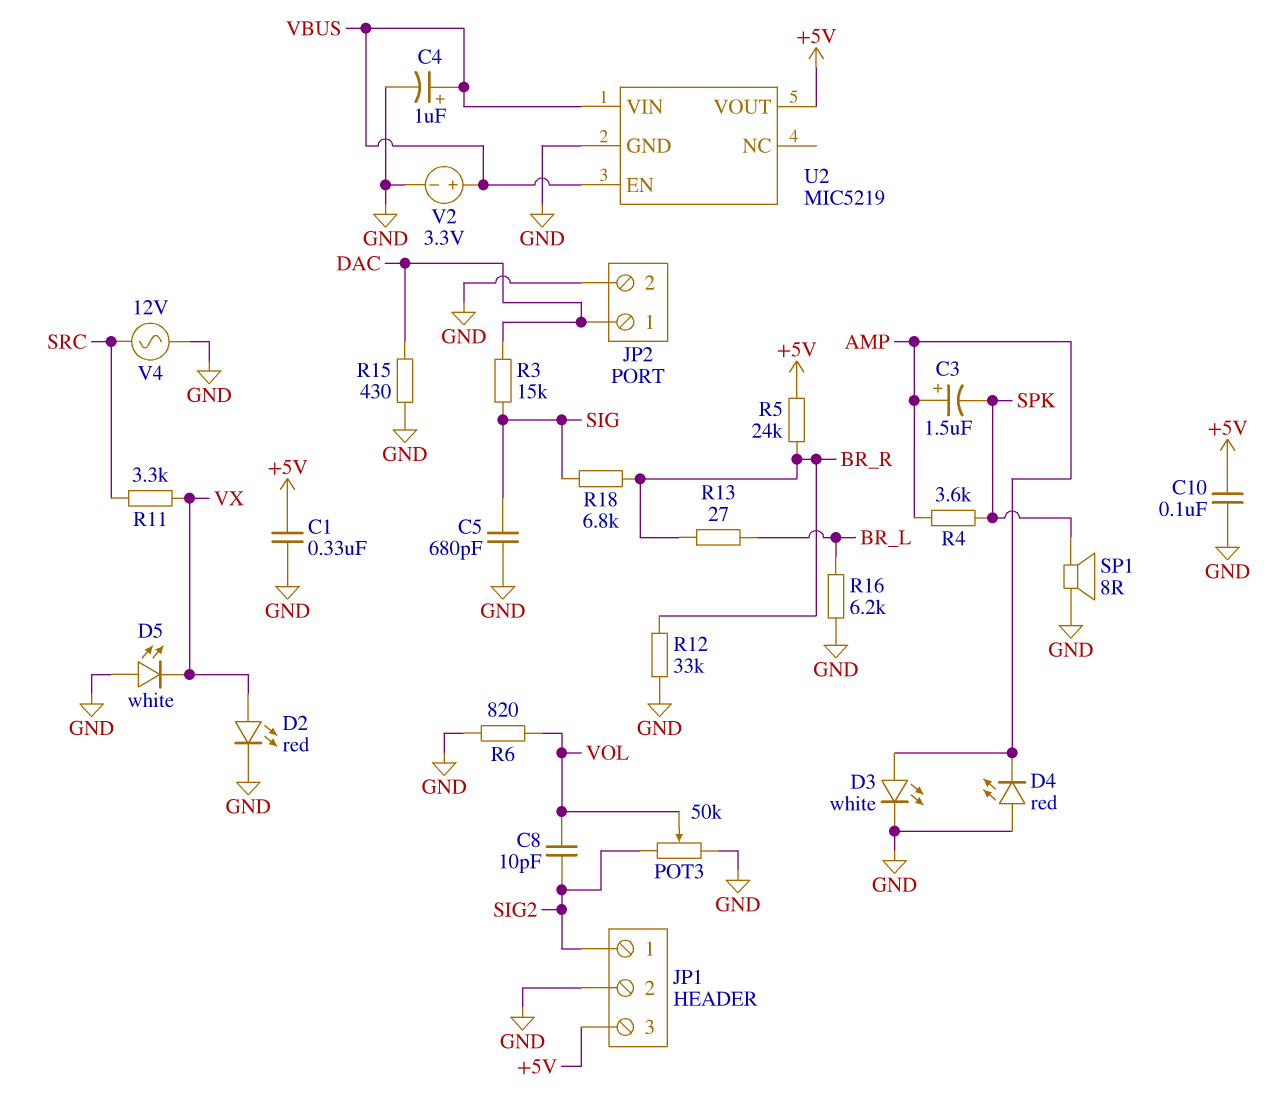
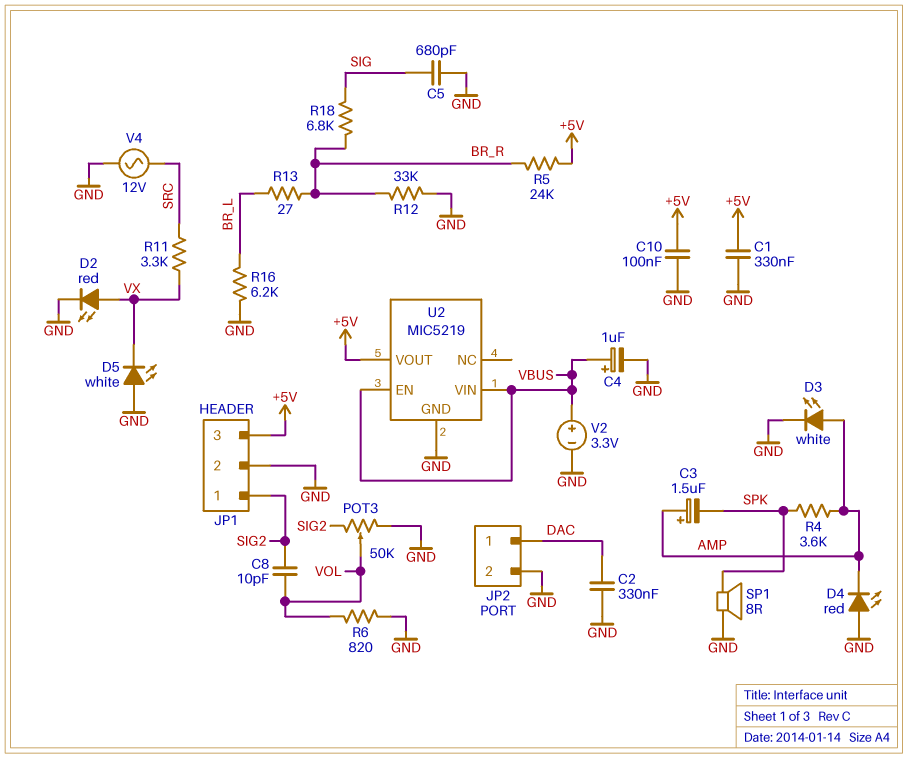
C2: none -> 330nF (DAC, GND)
R3: 15k (DAC, SIG) -> none
R15: 430 (DAC, GND) -> none

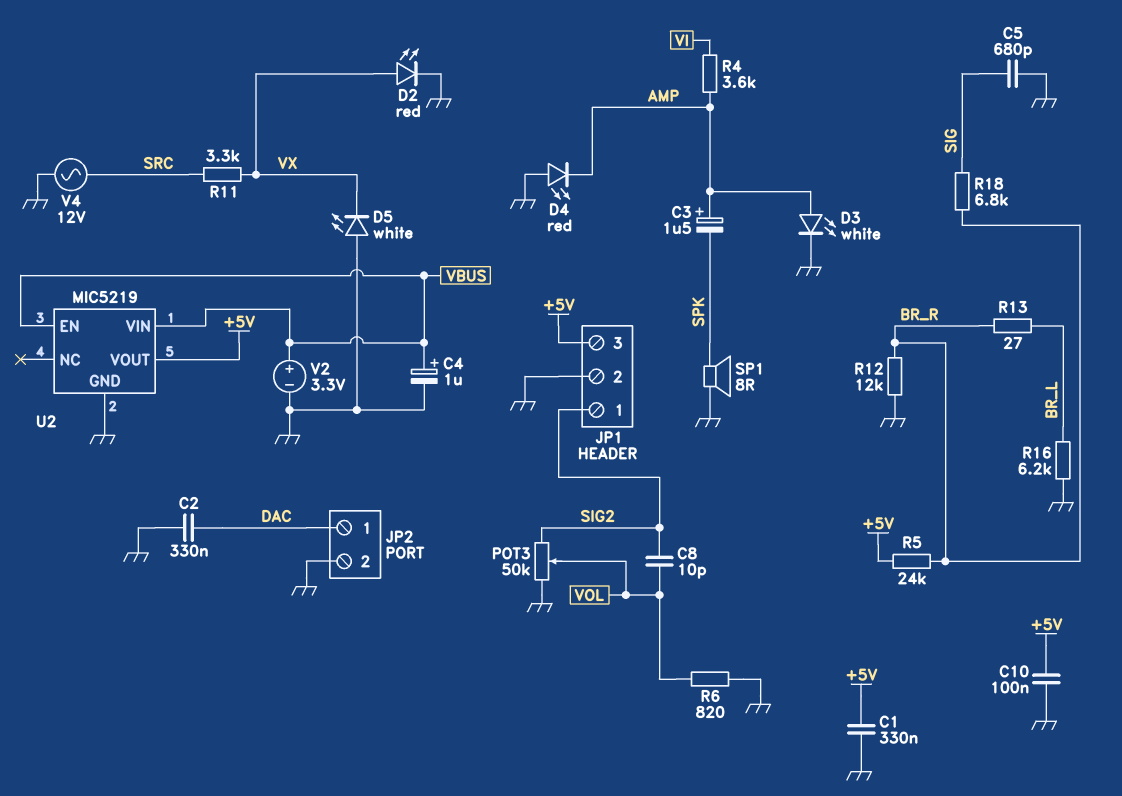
R4: 3.6k (AMP, SPK) -> 3.6k (AMP, VI)
R12: 33k (BR_R, GND) -> 12k (BR_R, GND)

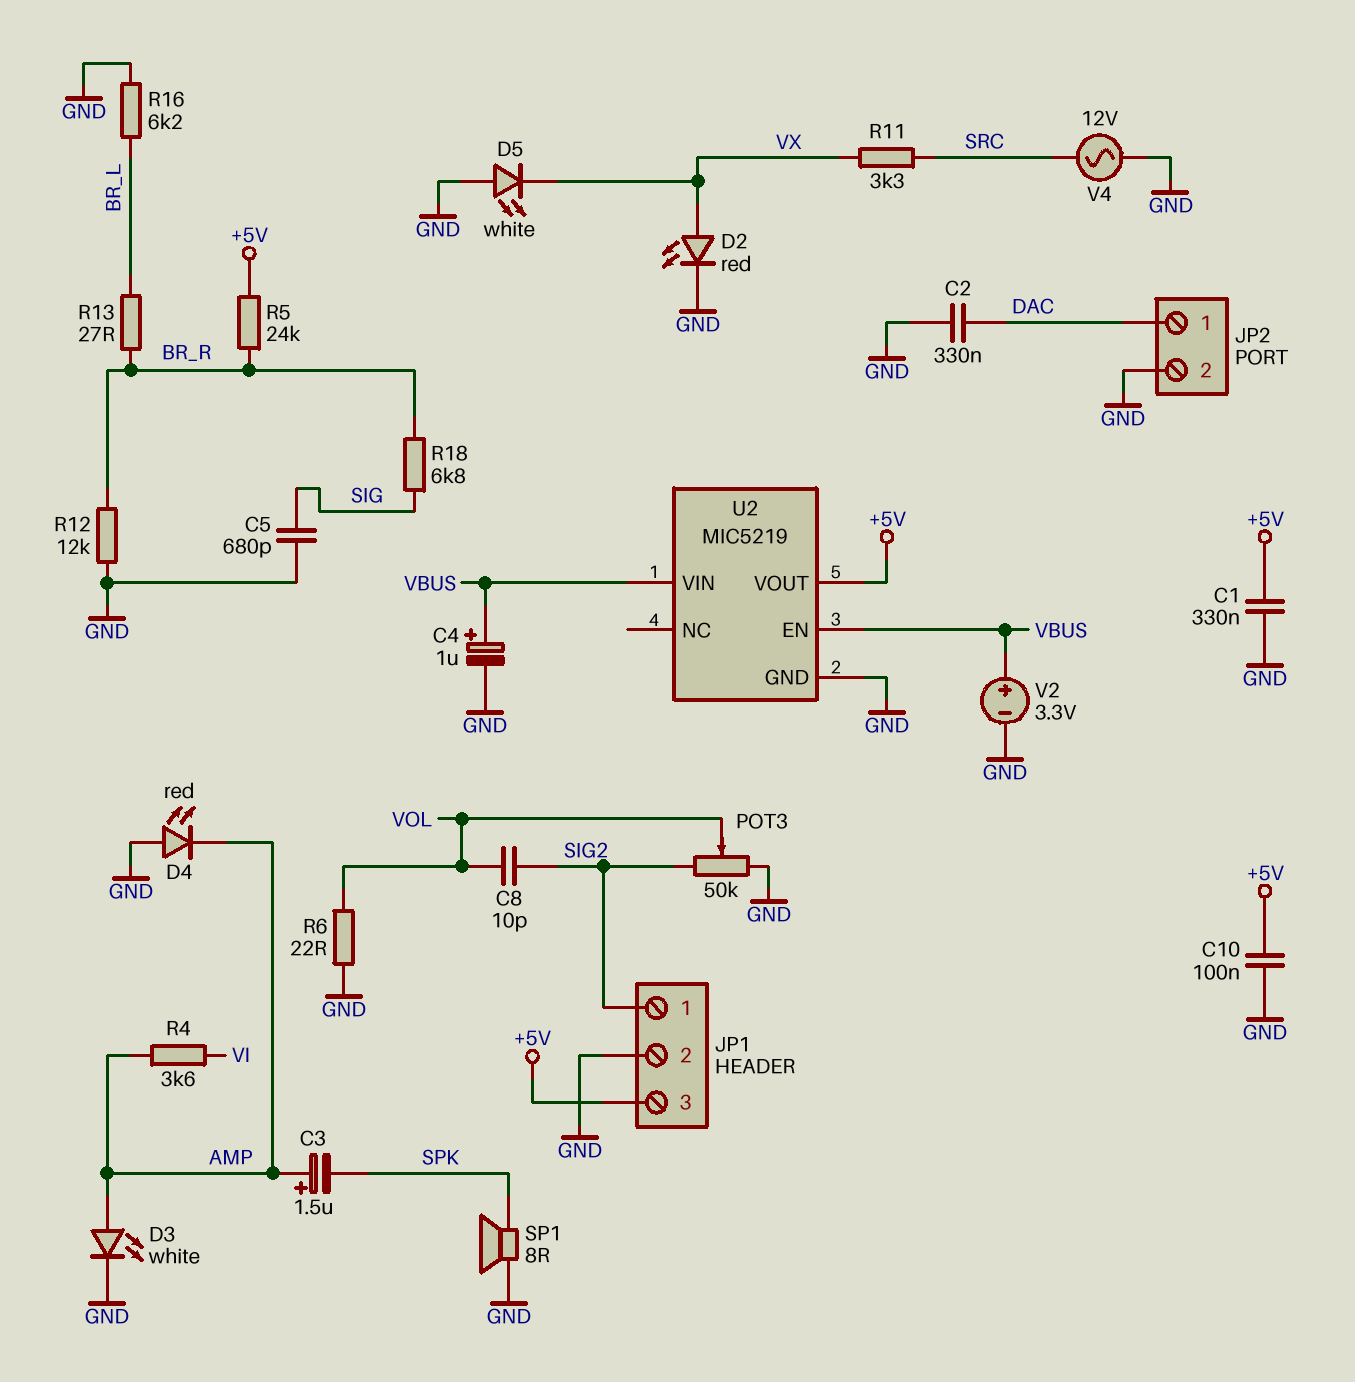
R6: 820 (GND, VOL) -> 22 (GND, VOL)

